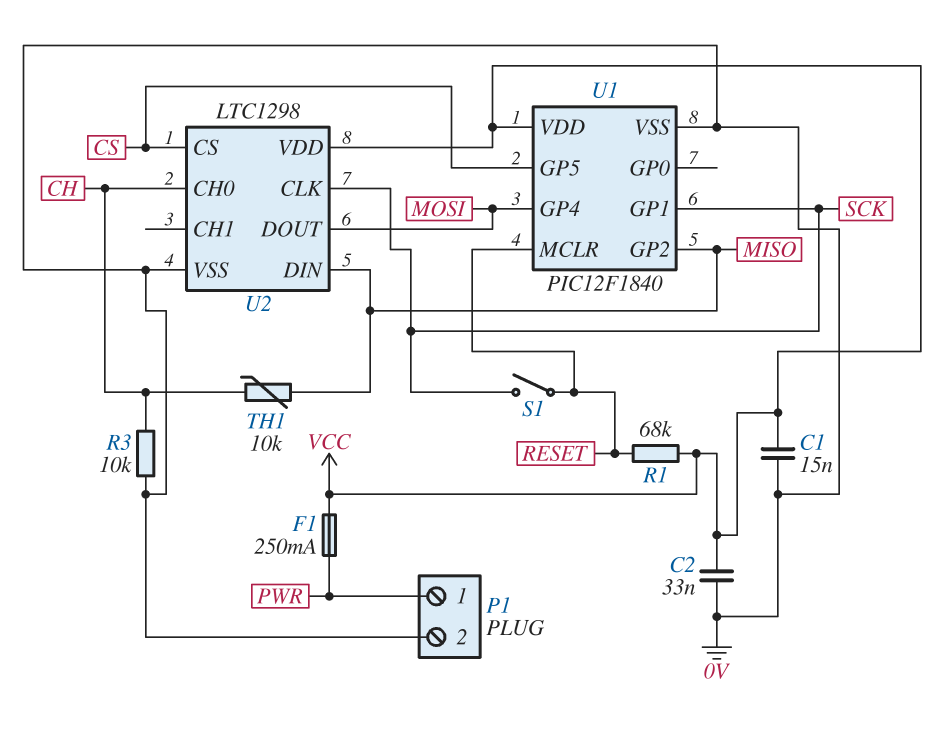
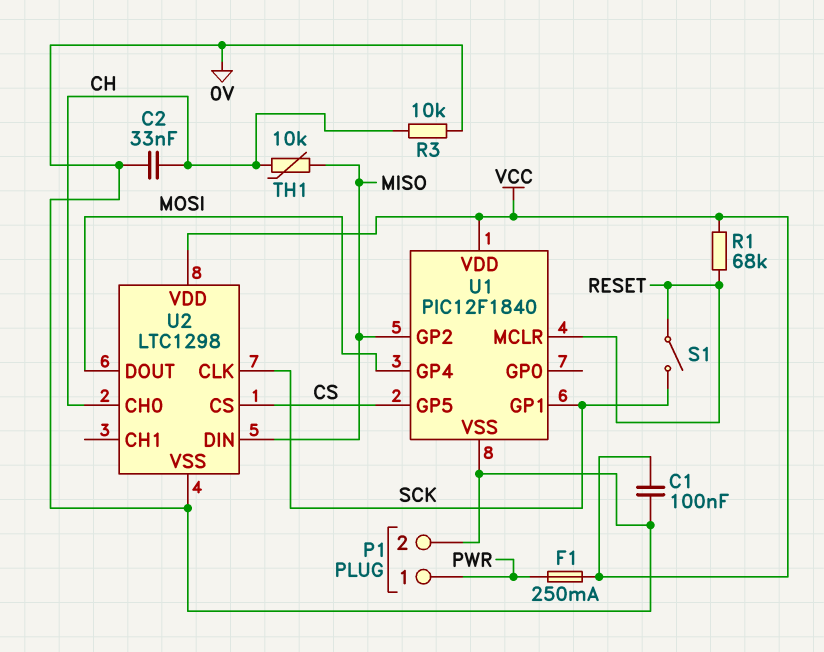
C1: 15nF (0V, VCC) -> 100nF (0V, VCC)
C2: 33nF (0V, VCC) -> 33nF (0V, CH)

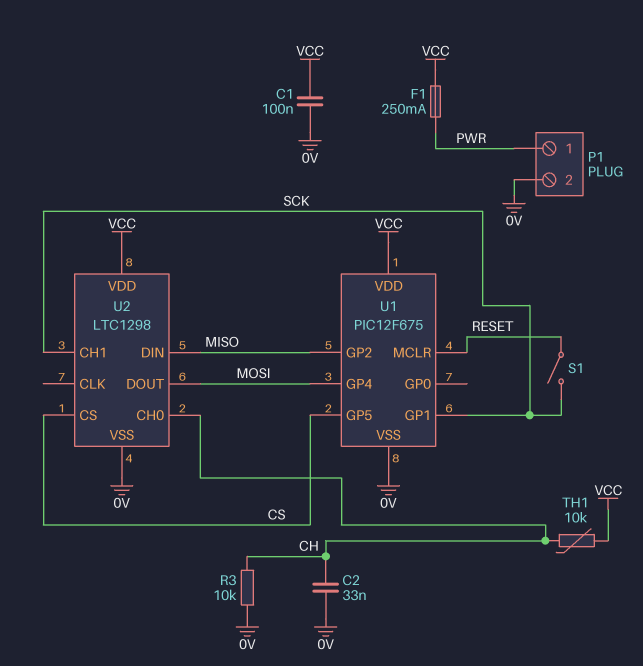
R1: 68k (RESET, VCC) -> none
TH1: 10k (CH, MISO) -> 10k (CH, VCC)
U1: PIC12F1840 -> PIC12F675
U2 pin CH1: none -> SCK
U2 pin CLK: SCK -> none

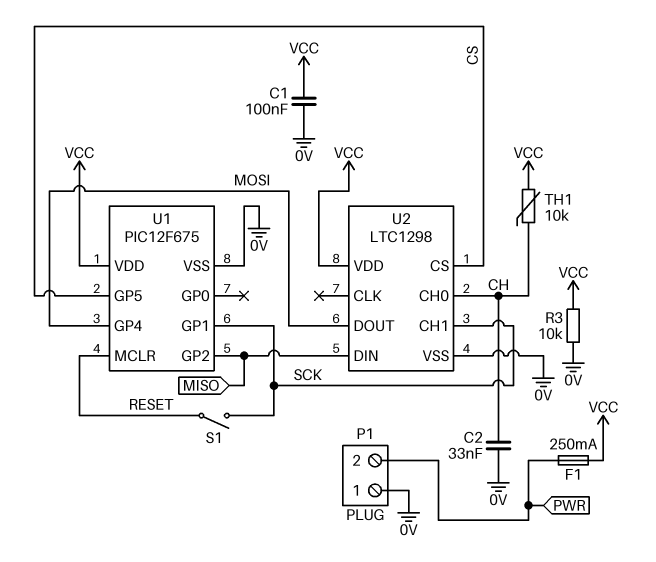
P1 pin 1: PWR -> 0V
P1 pin 2: 0V -> PWR
R3: 10k (0V, CH) -> 10k (0V, VCC)

